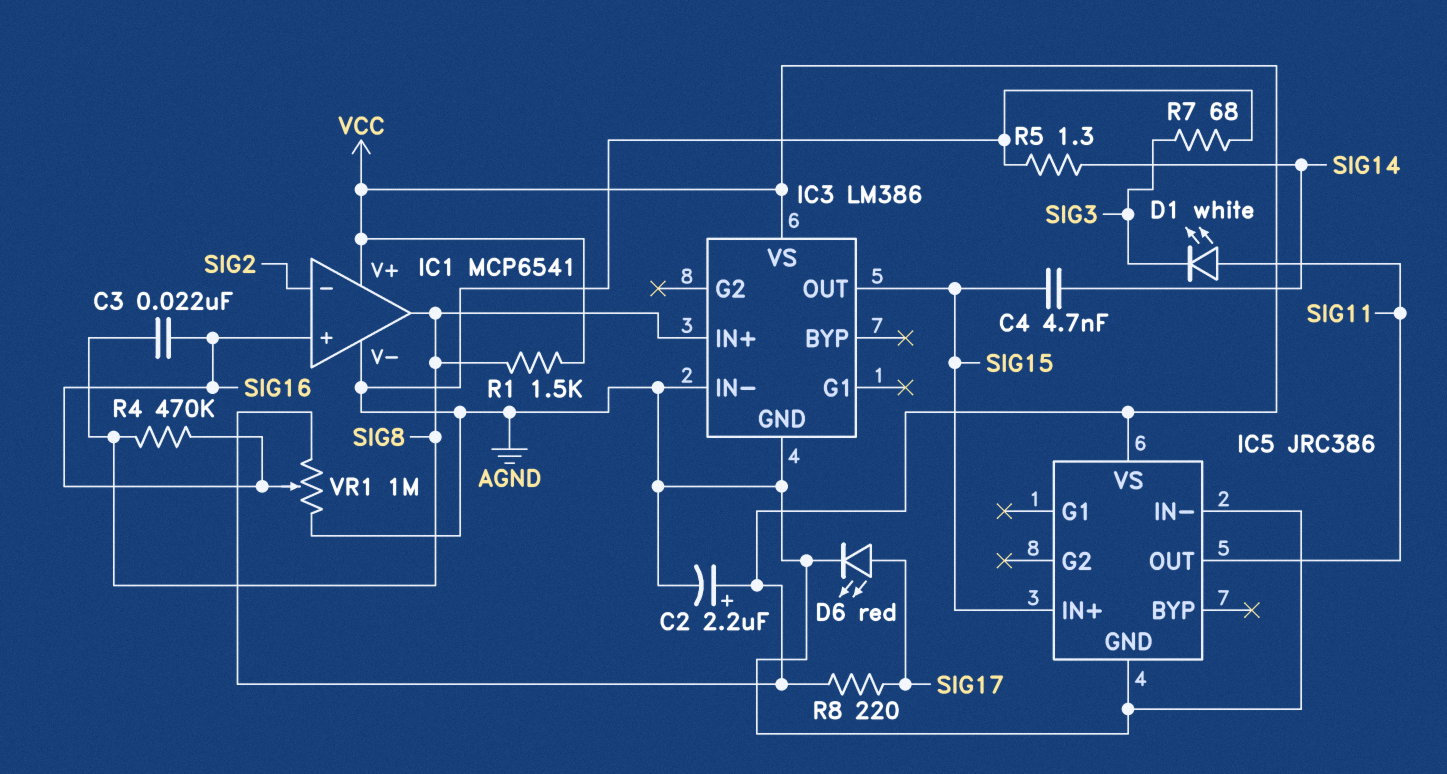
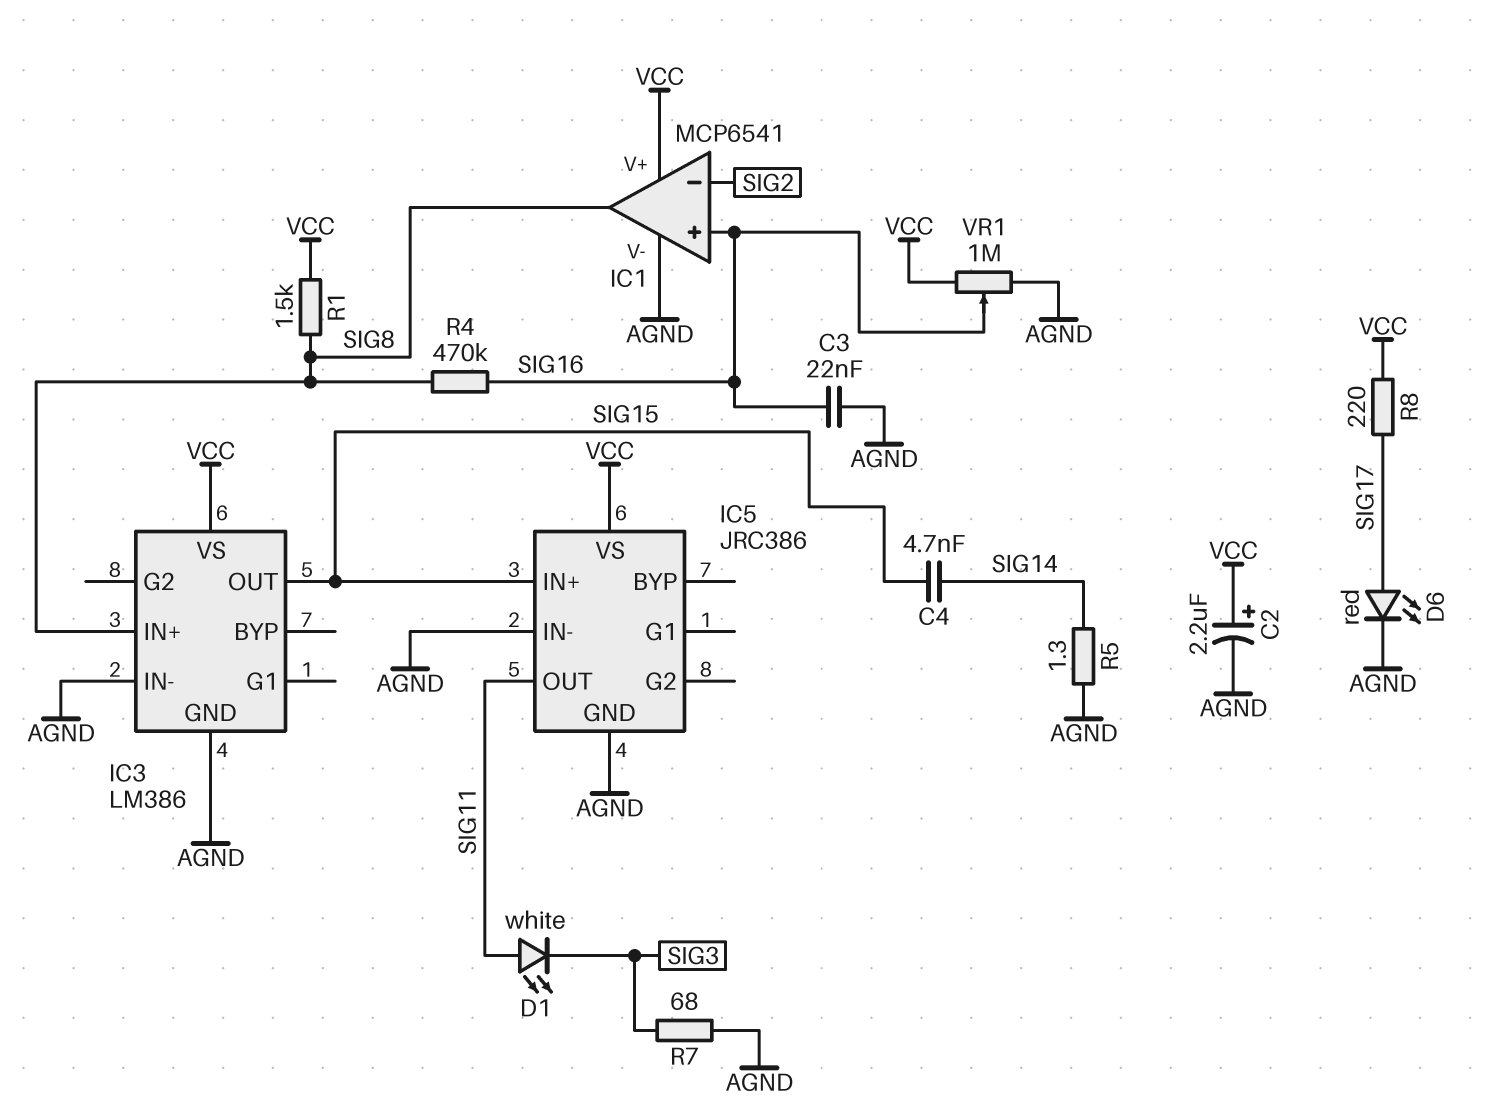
C3: 22nF (SIG8, SIG16) -> 22nF (AGND, SIG16)

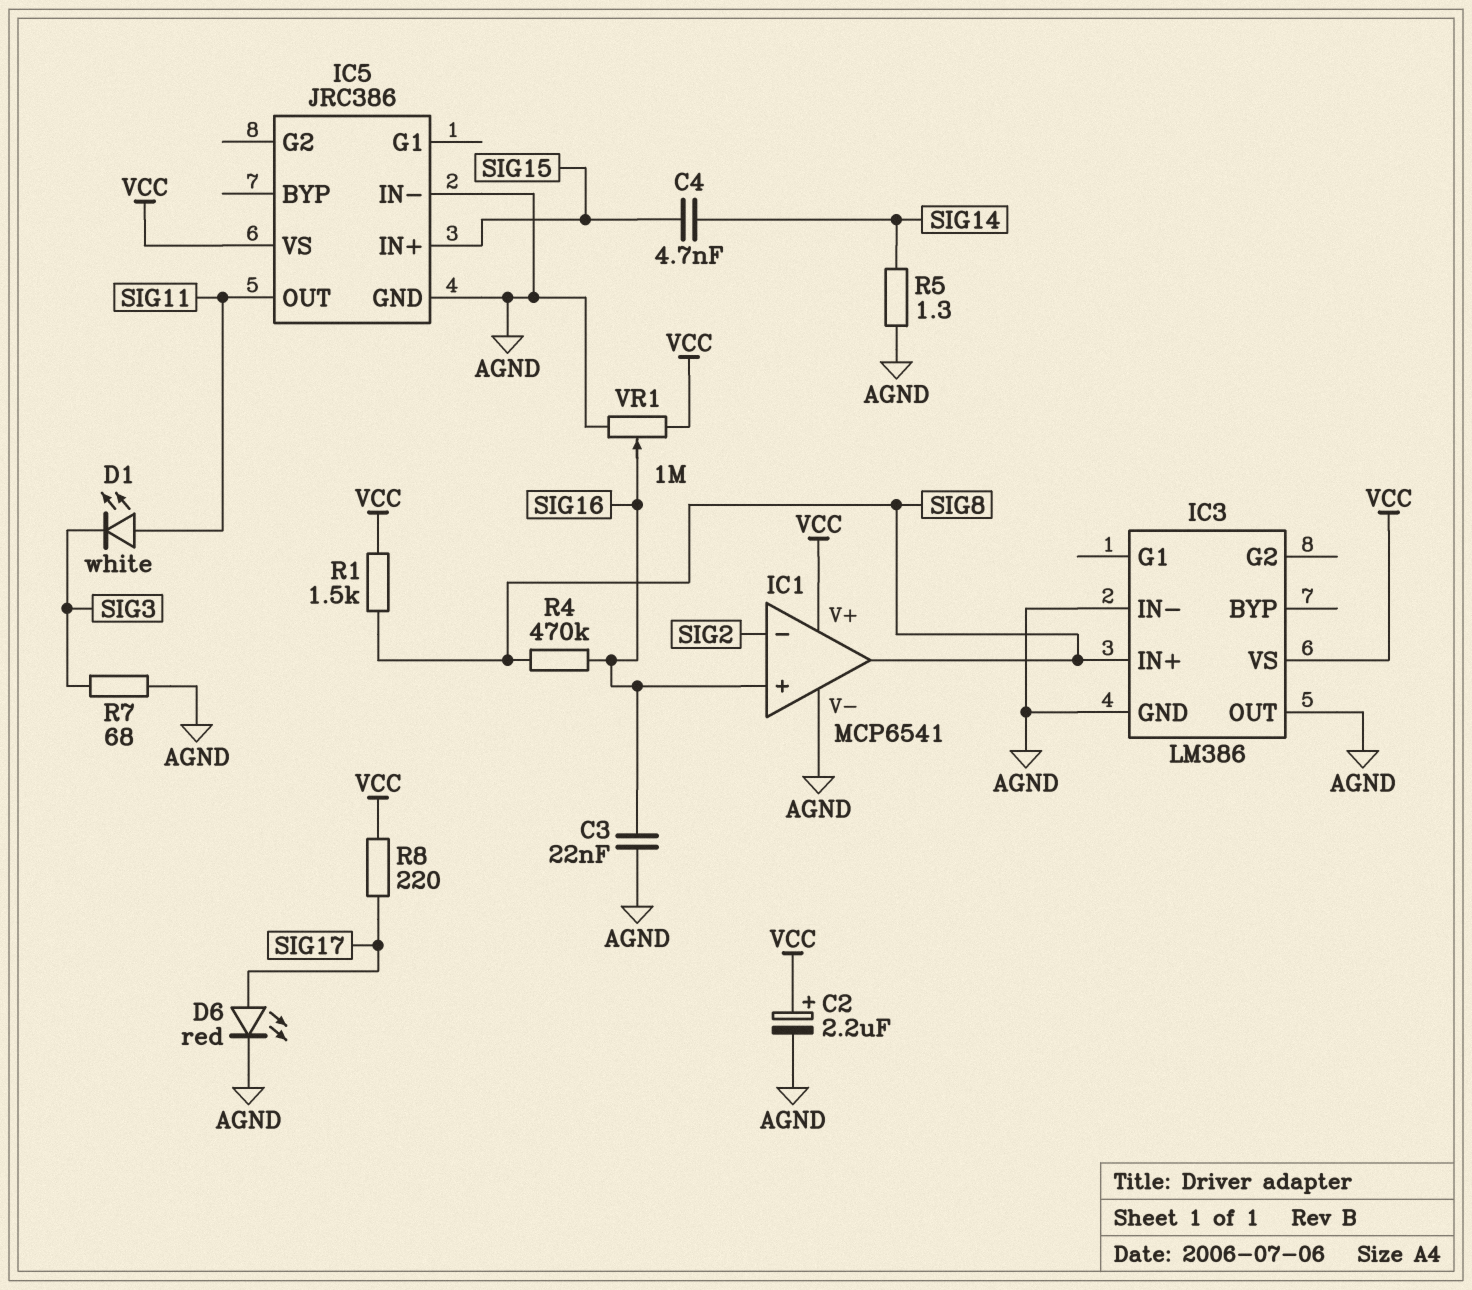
IC3 pin OUT: SIG15 -> AGND

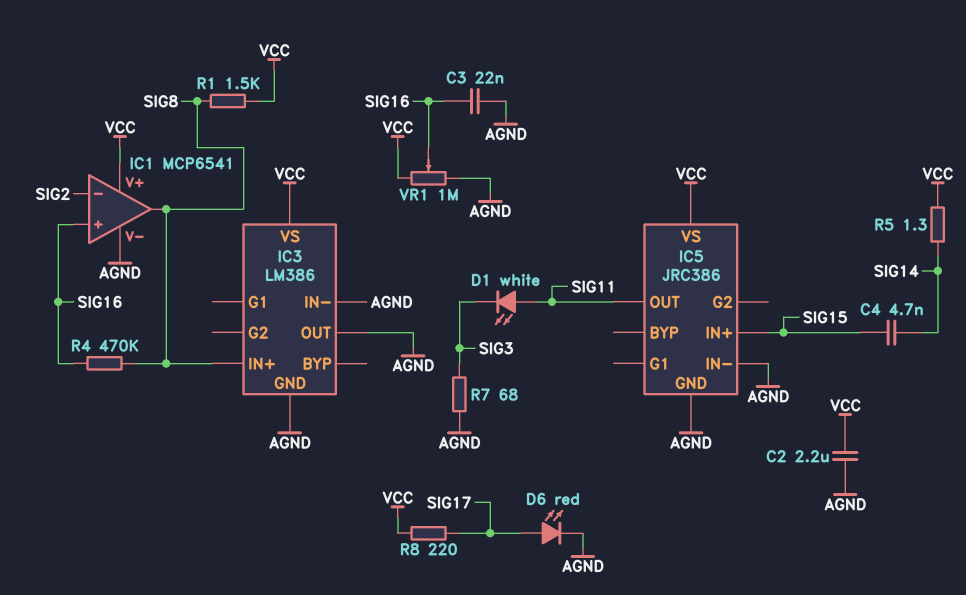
C2: 2.2uF (plus VCC, minus AGND) -> 2.2uF (AGND, VCC)
R5: 1.3 (AGND, SIG14) -> 1.3 (SIG14, VCC)

